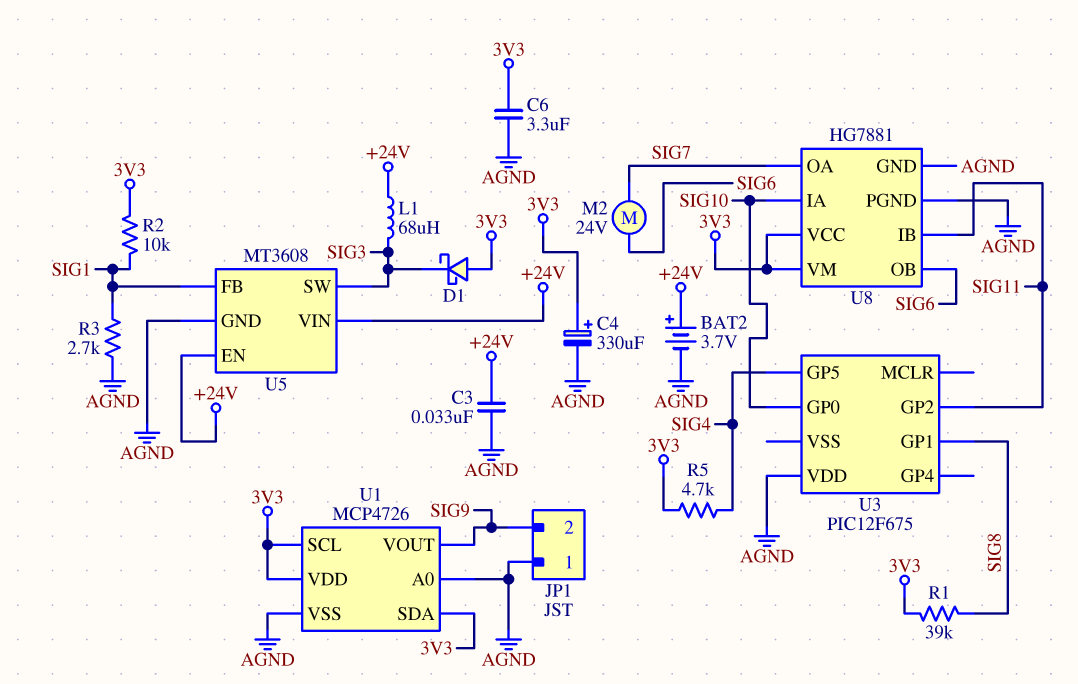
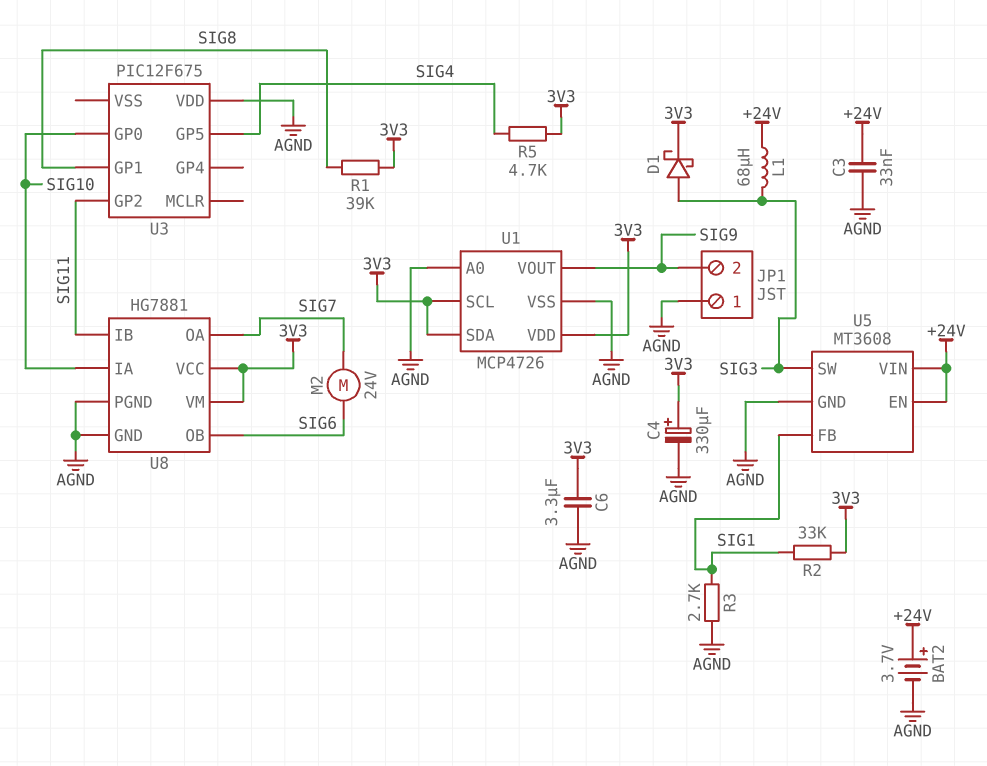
D1: schottky (A 3V3, K SIG3) -> schottky (A SIG3, K 3V3)
R2: 10k (3V3, SIG1) -> 33k (3V3, SIG1)

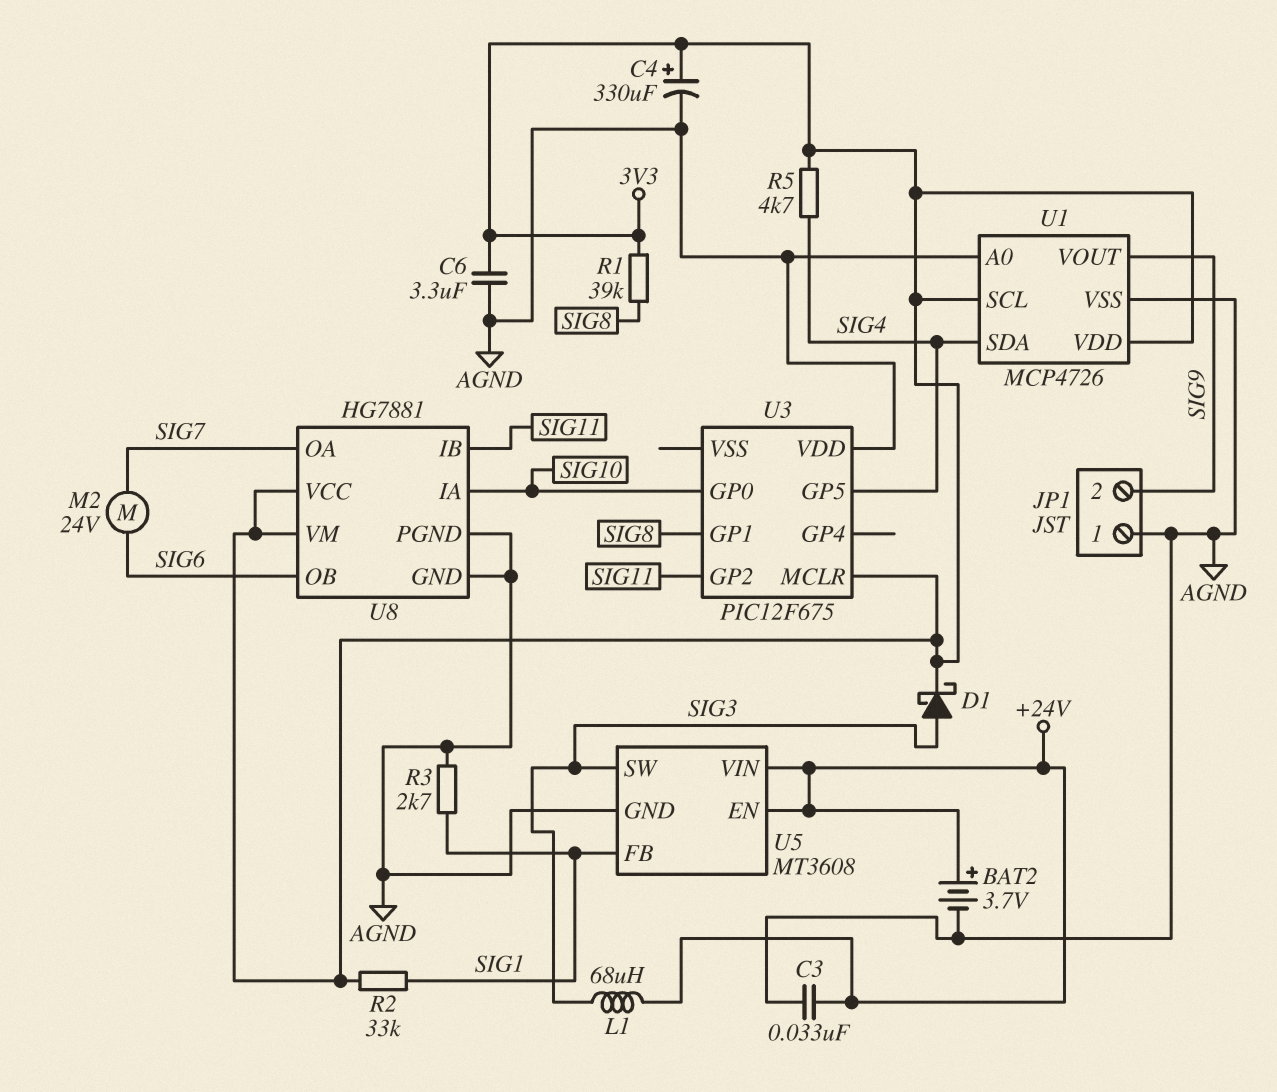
U1 pin SDA: 3V3 -> SIG4
U3 pin MCLR: none -> 3V3

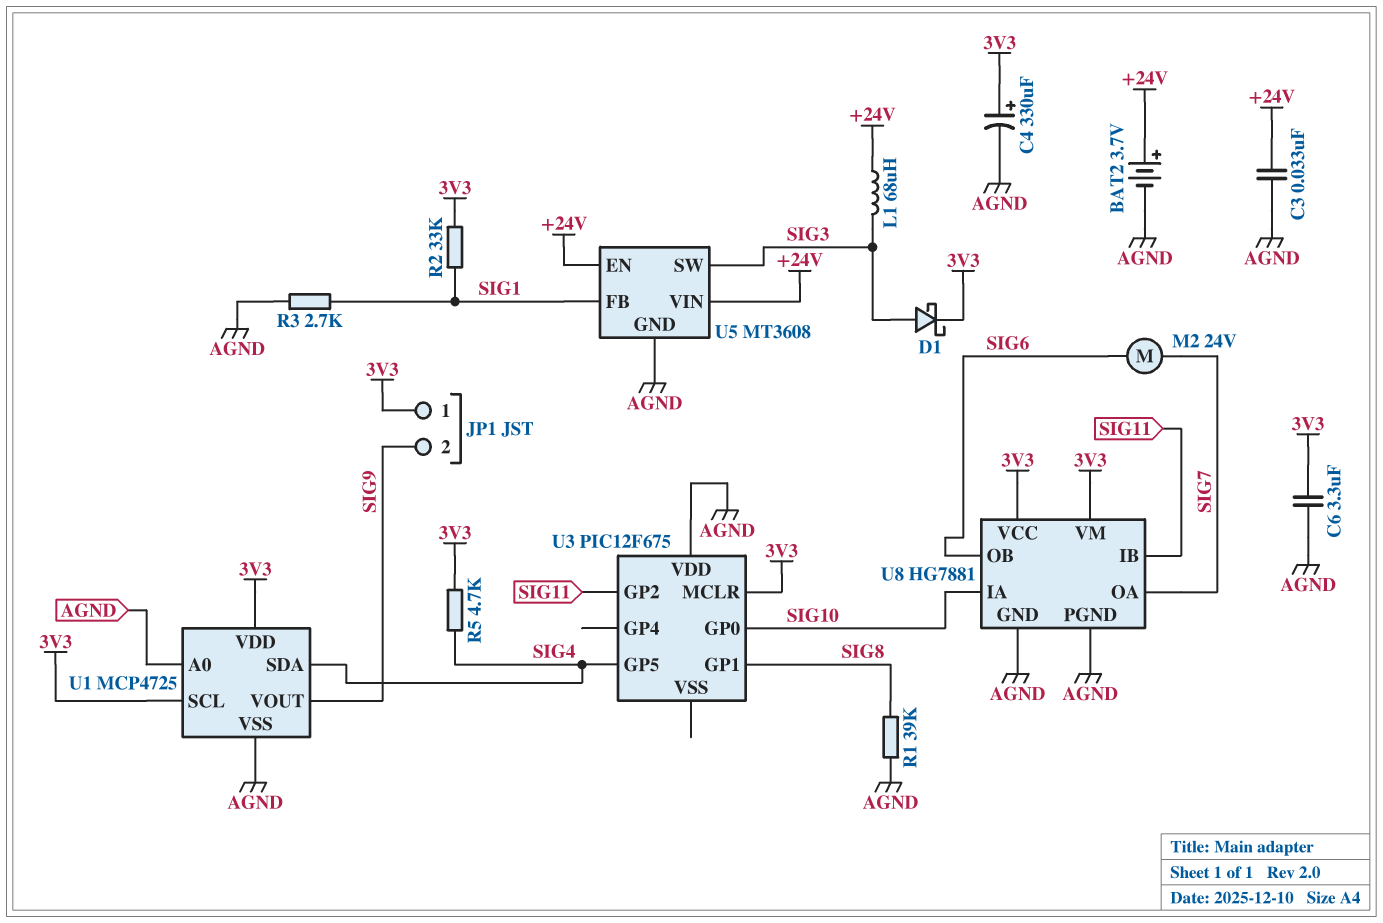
JP1 pin 1: AGND -> 3V3
R1: 39k (3V3, SIG8) -> 39k (AGND, SIG8)
U1: MCP4726 -> MCP4725

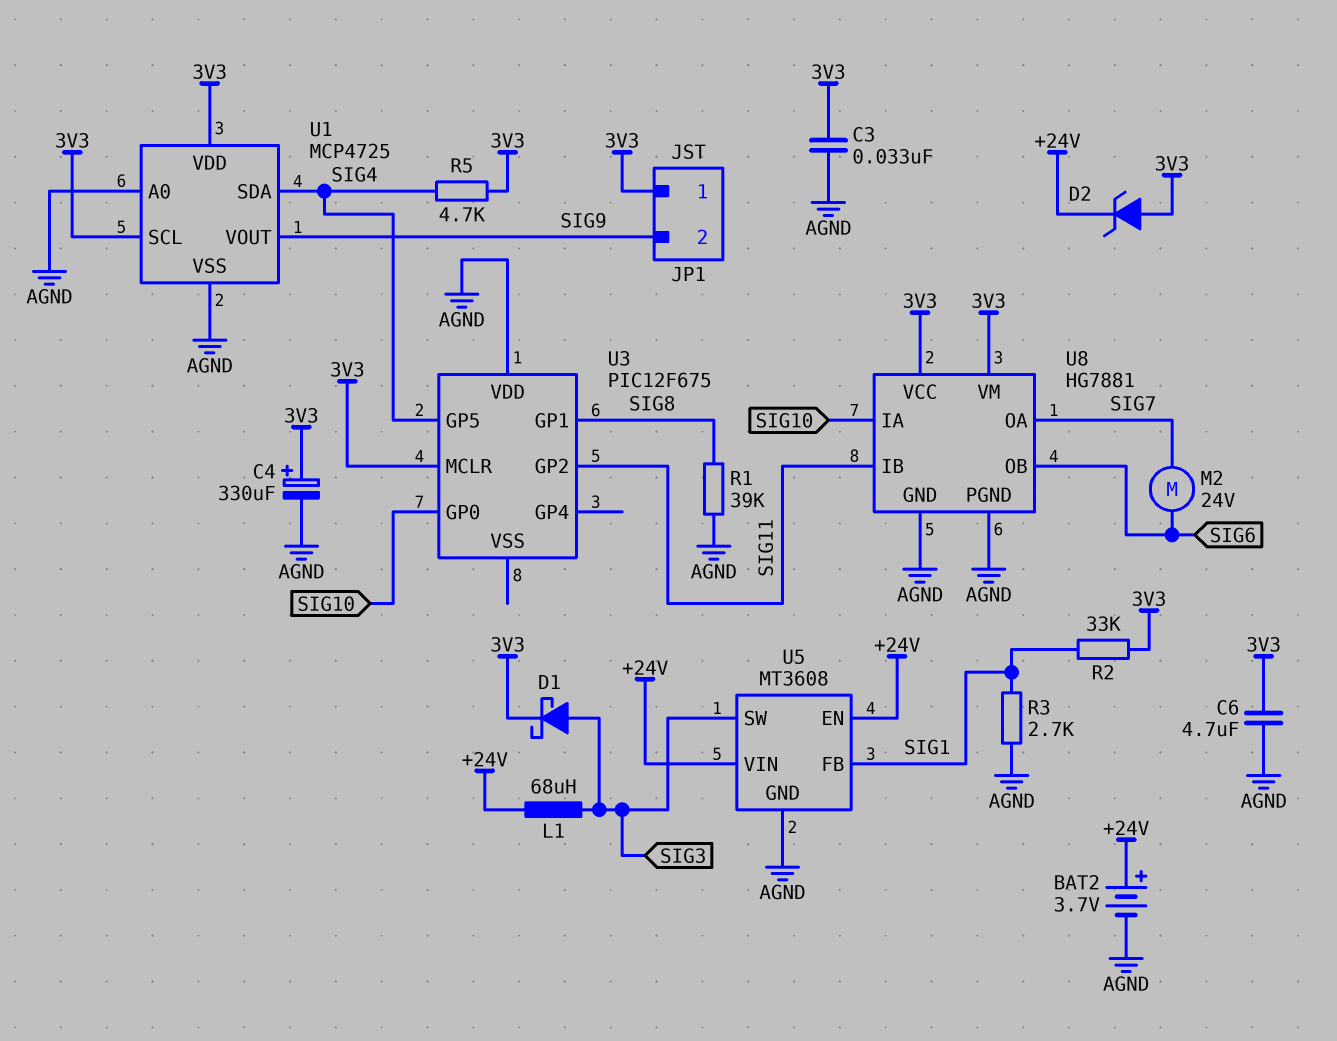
C3: 33nF (+24V, AGND) -> 33nF (3V3, AGND)
C6: 3.3uF (3V3, AGND) -> 4.7uF (3V3, AGND)
D2: none -> zener (A 3V3, K +24V)

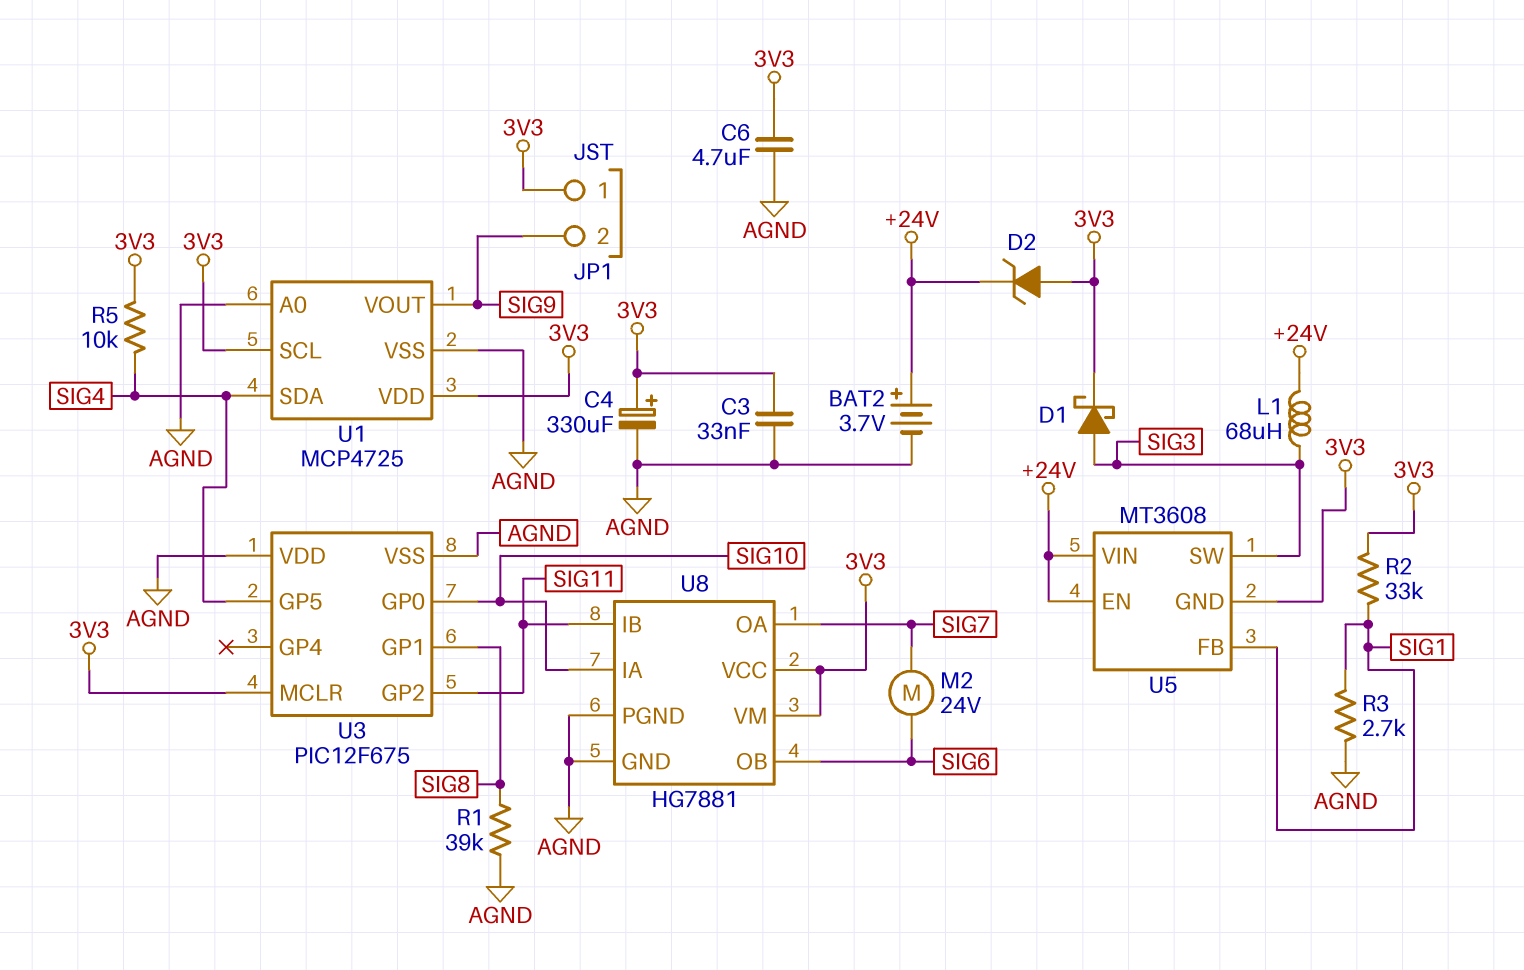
R5: 4.7k (3V3, SIG4) -> 10k (3V3, SIG4)
U3 pin VSS: none -> AGND
U5 pin GND: AGND -> 3V3

